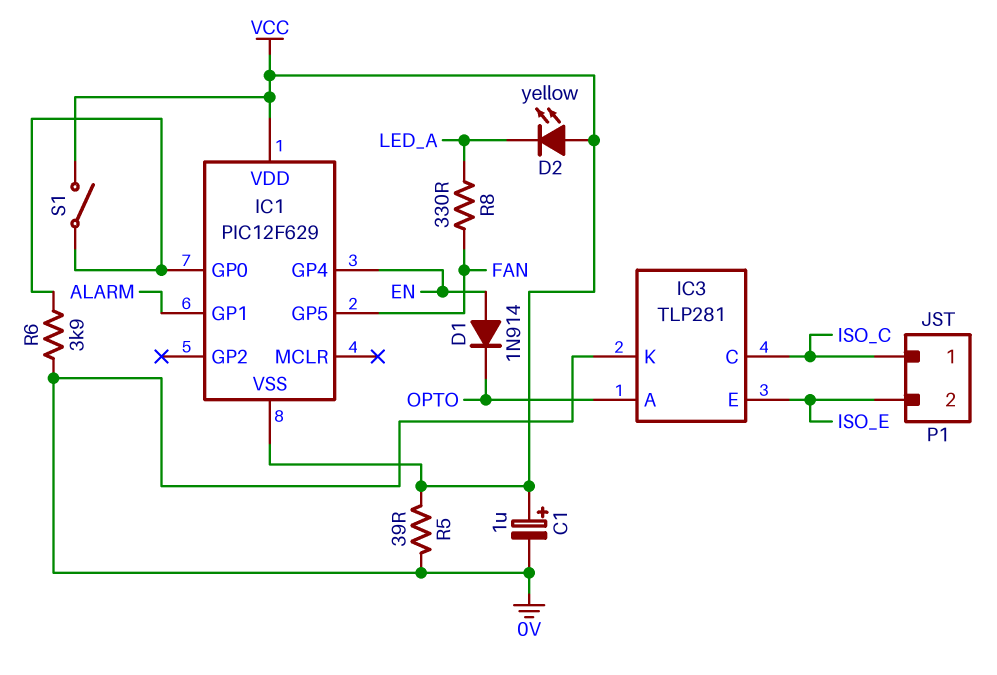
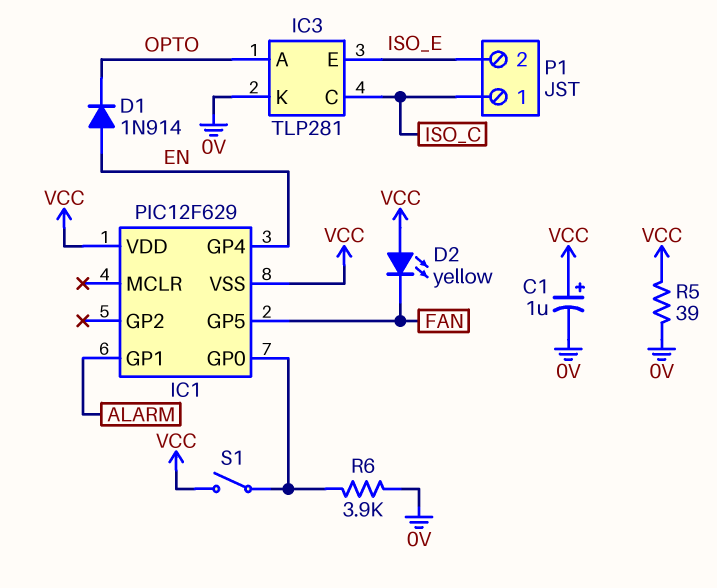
D2: LED yellow (A VCC, K LED_A) -> LED yellow (A VCC, K FAN)
R8: 330 (FAN, LED_A) -> none

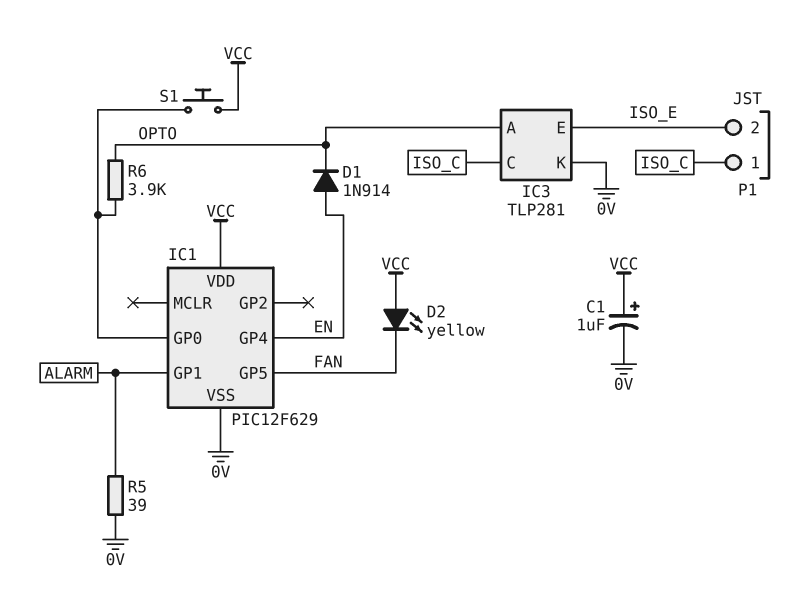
IC1 pin VSS: VCC -> 0V
R5: 39 (0V, VCC) -> 39 (0V, ALARM)
R6: 3.9k (0V, IC1/GP0) -> 3.9k (IC1/GP0, OPTO)
S1: switch (IC1/GP0, VCC) -> button (IC1/GP0, VCC)

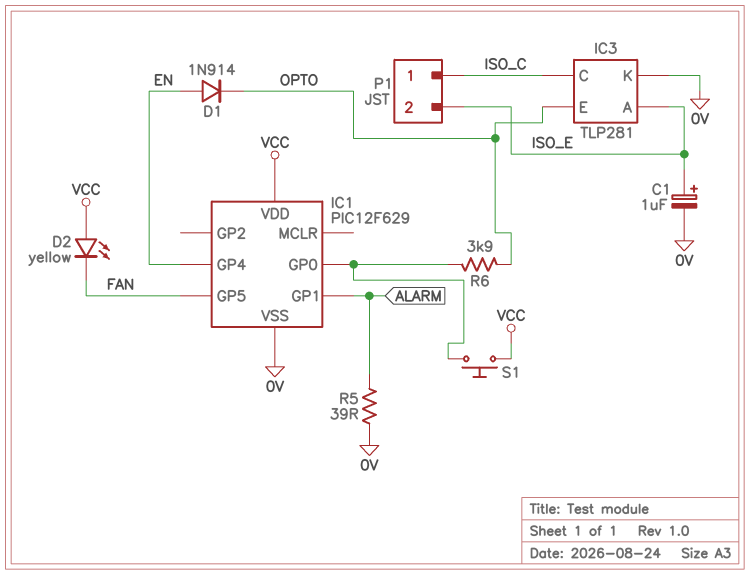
C1: 1uF (plus VCC, minus 0V) -> 1uF (plus ISO_E, minus 0V)
IC3 pin A: OPTO -> ISO_E
IC3 pin E: ISO_E -> OPTO

